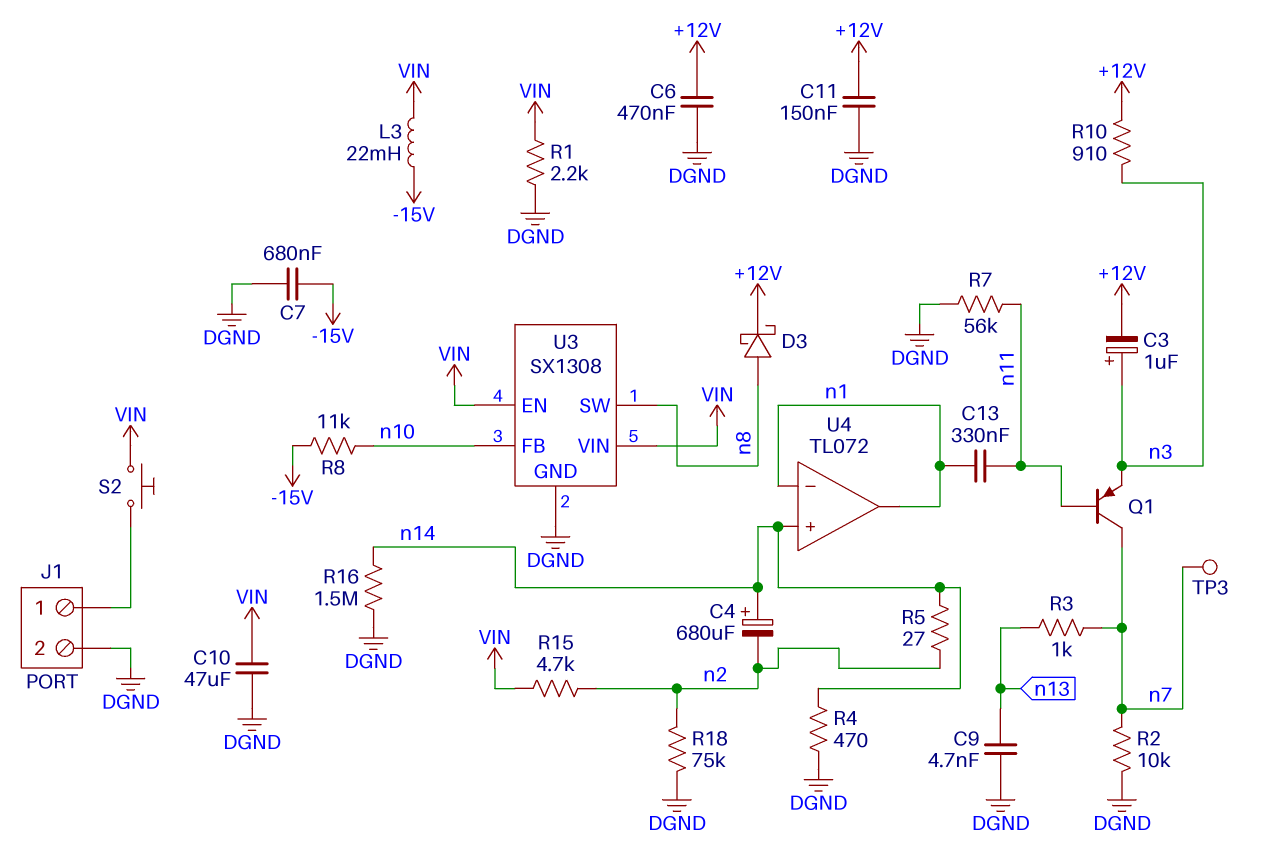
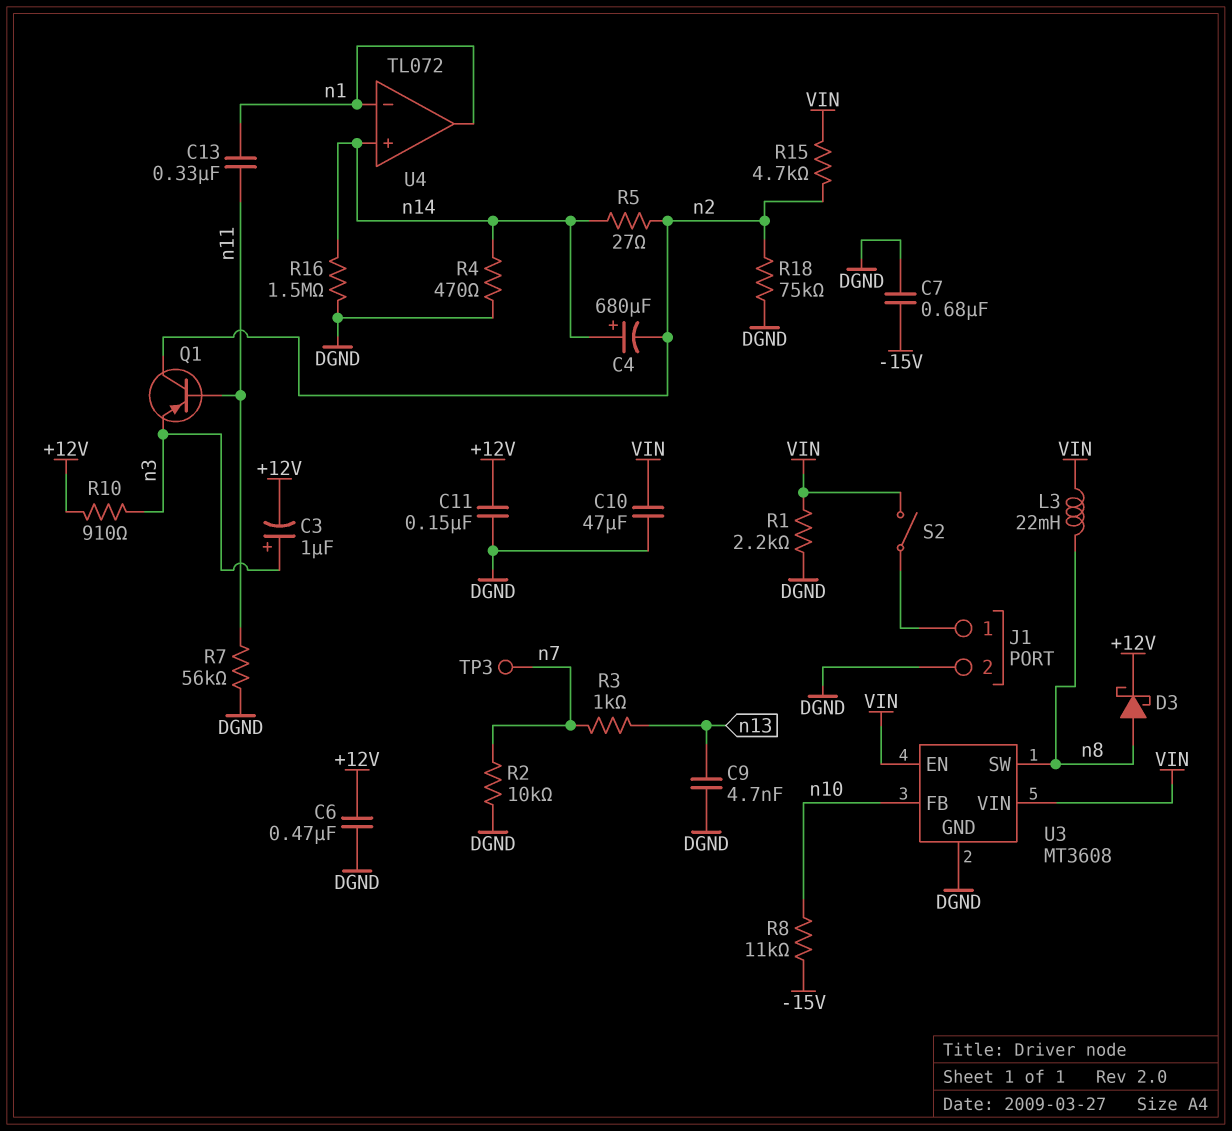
L3: 22mH (-15V, VIN) -> 22mH (VIN, n8)
Q1: PNP (B n11, C n7, E n3) -> PNP (B n11, C n2, E n3)
S2: button (J1/1, VIN) -> switch (J1/1, VIN)
U3: SX1308 -> MT3608

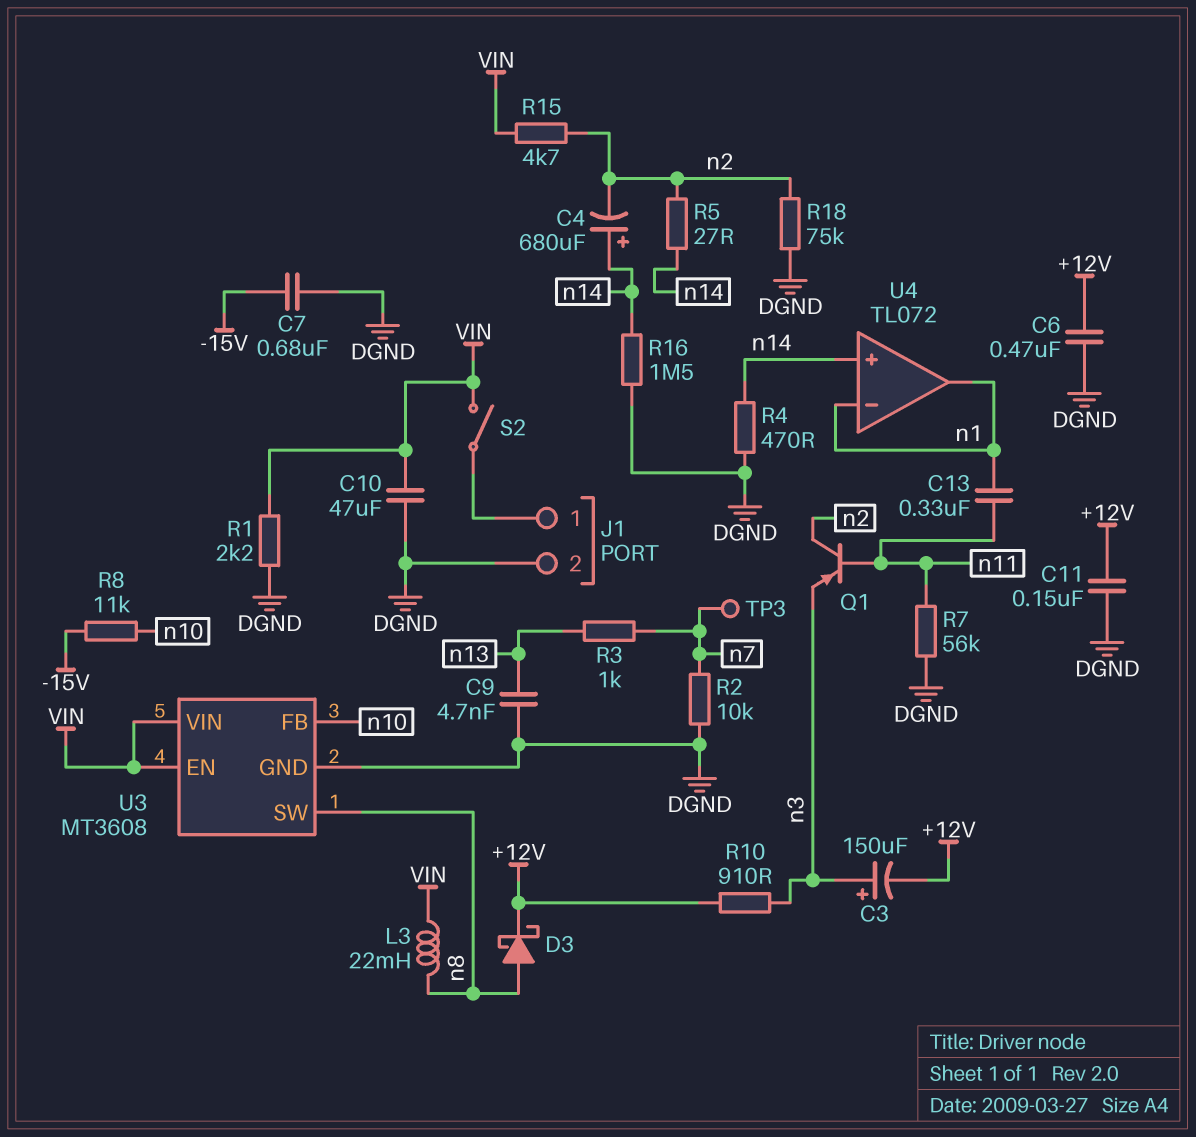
C3: 1uF (plus n3, minus +12V) -> 150uF (plus n3, minus +12V)

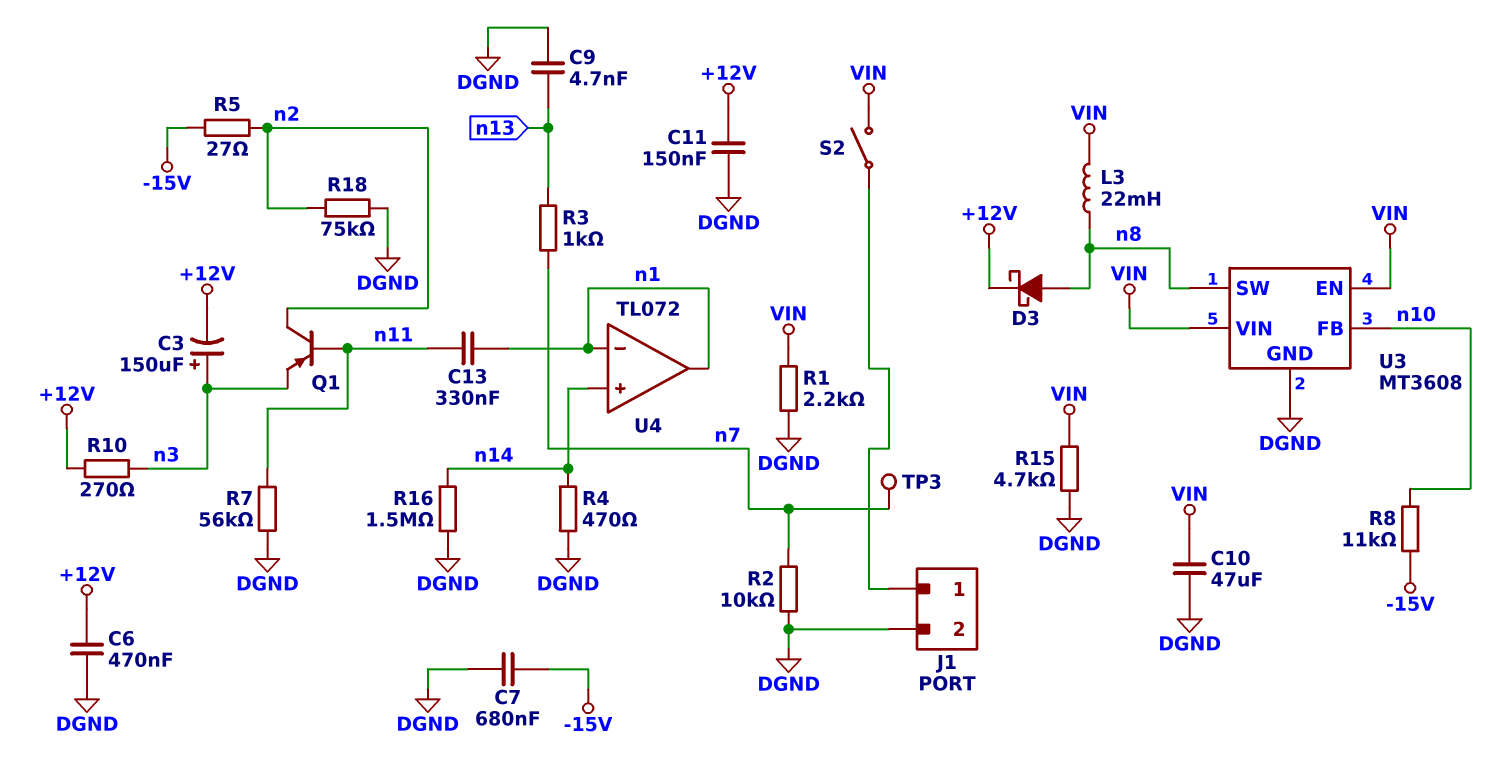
C4: 680uF (plus n14, minus n2) -> none
R5: 27 (n2, n14) -> 27 (-15V, n2)
R10: 910 (+12V, n3) -> 270 (+12V, n3)
R15: 4.7k (VIN, n2) -> 4.7k (DGND, VIN)

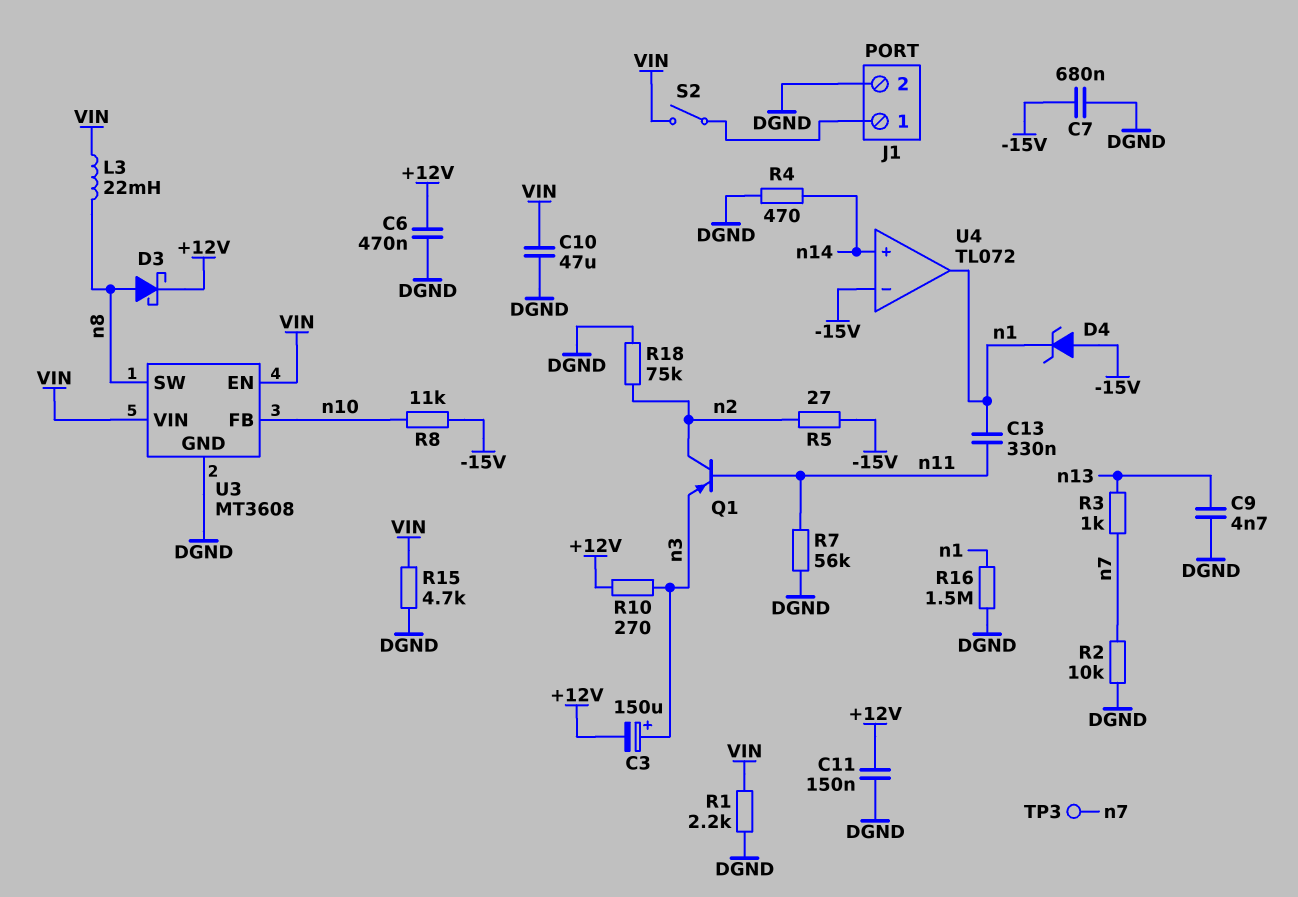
D4: none -> zener (A -15V, K n1)
R16: 1.5M (DGND, n14) -> 1.5M (DGND, n1)
U4 pin in-: n1 -> -15V

